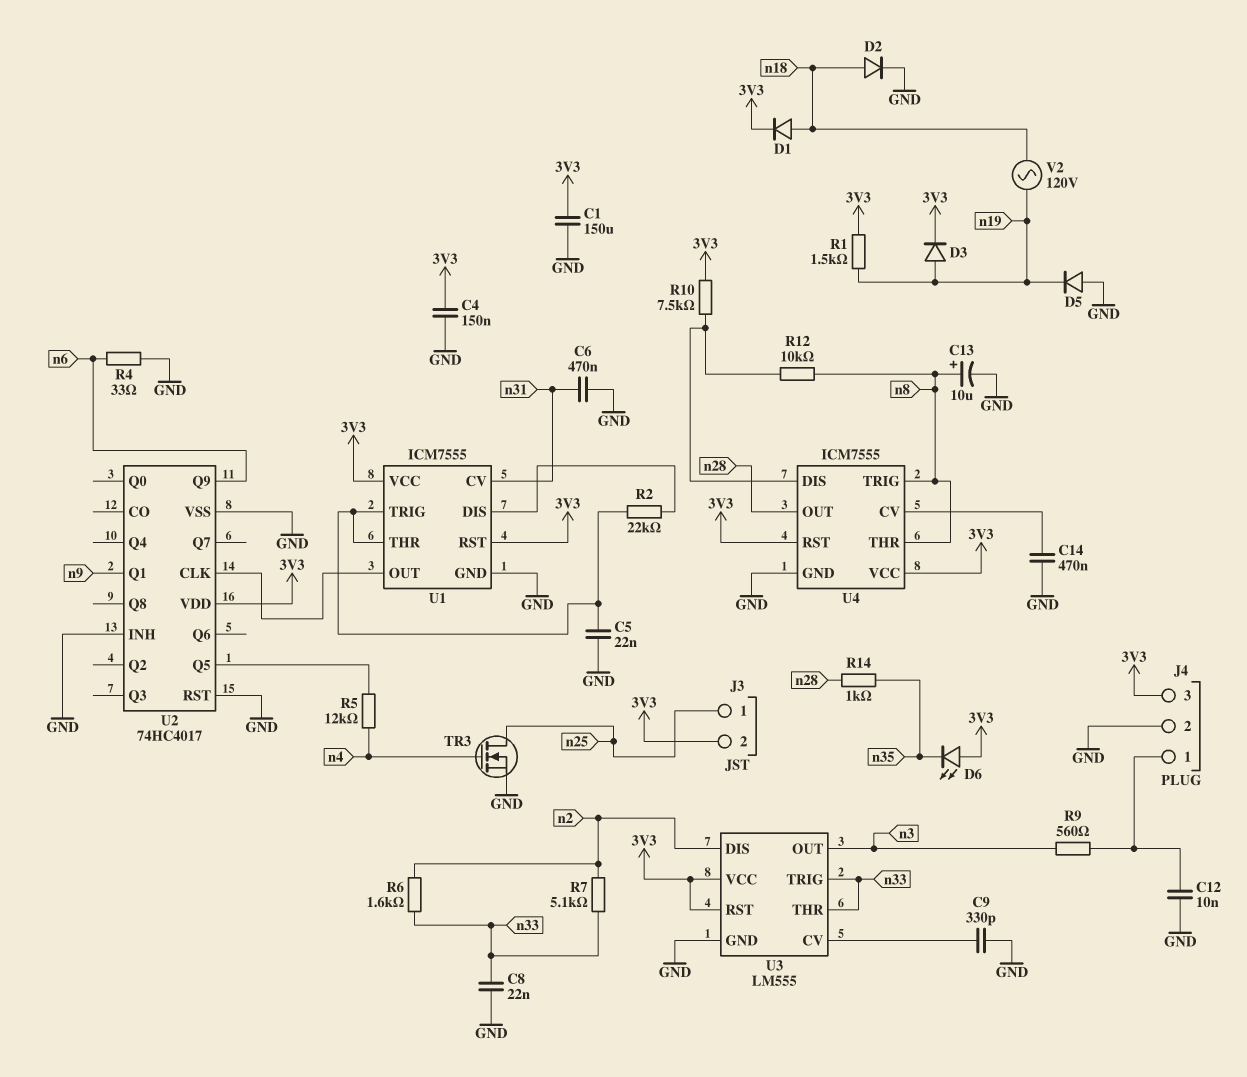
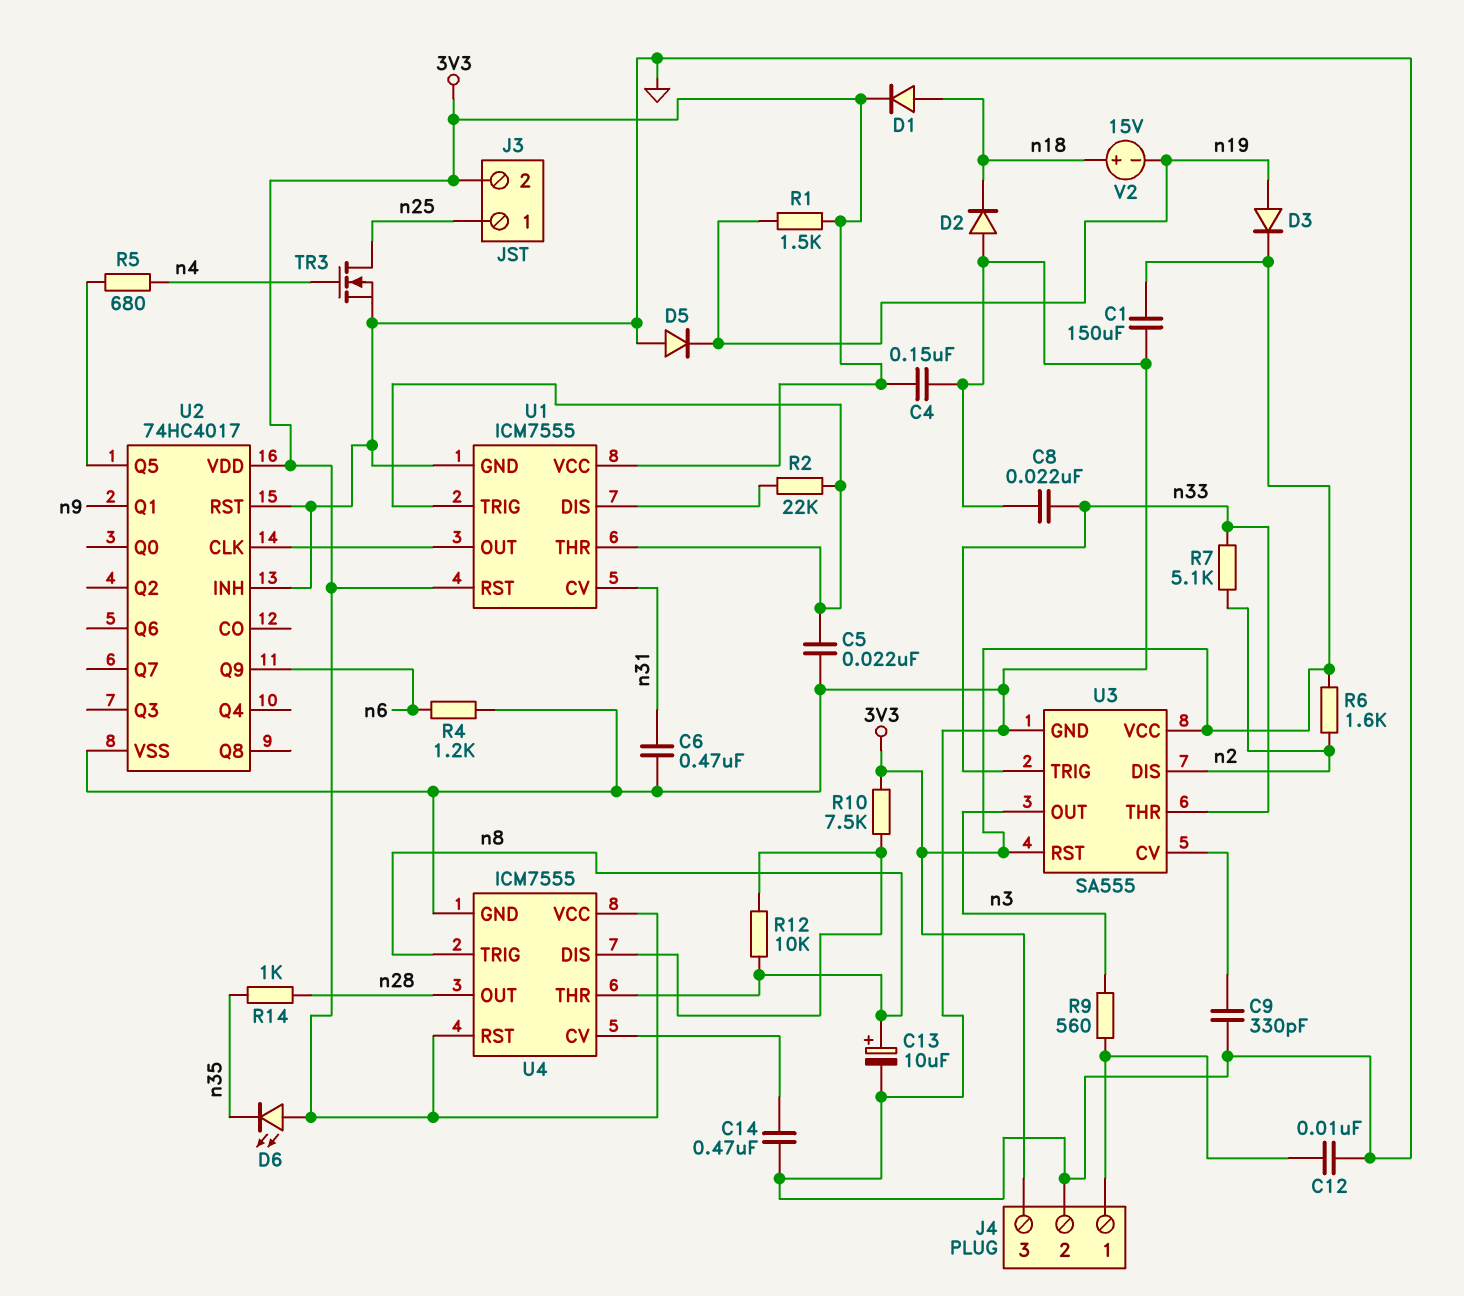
D2: diode (A n18, K GND) -> diode (A GND, K n18)
R4: 33 (GND, n6) -> 1.2k (GND, n6)
R5: 12k (U2/Q5, n4) -> 680 (U2/Q5, n4)
R6: 1.6k (n2, n33) -> 1.6k (3V3, n2)
U3: LM555 -> SA555
V2: AC 120V (n18, n19) -> 15V (plus n18, minus n19)

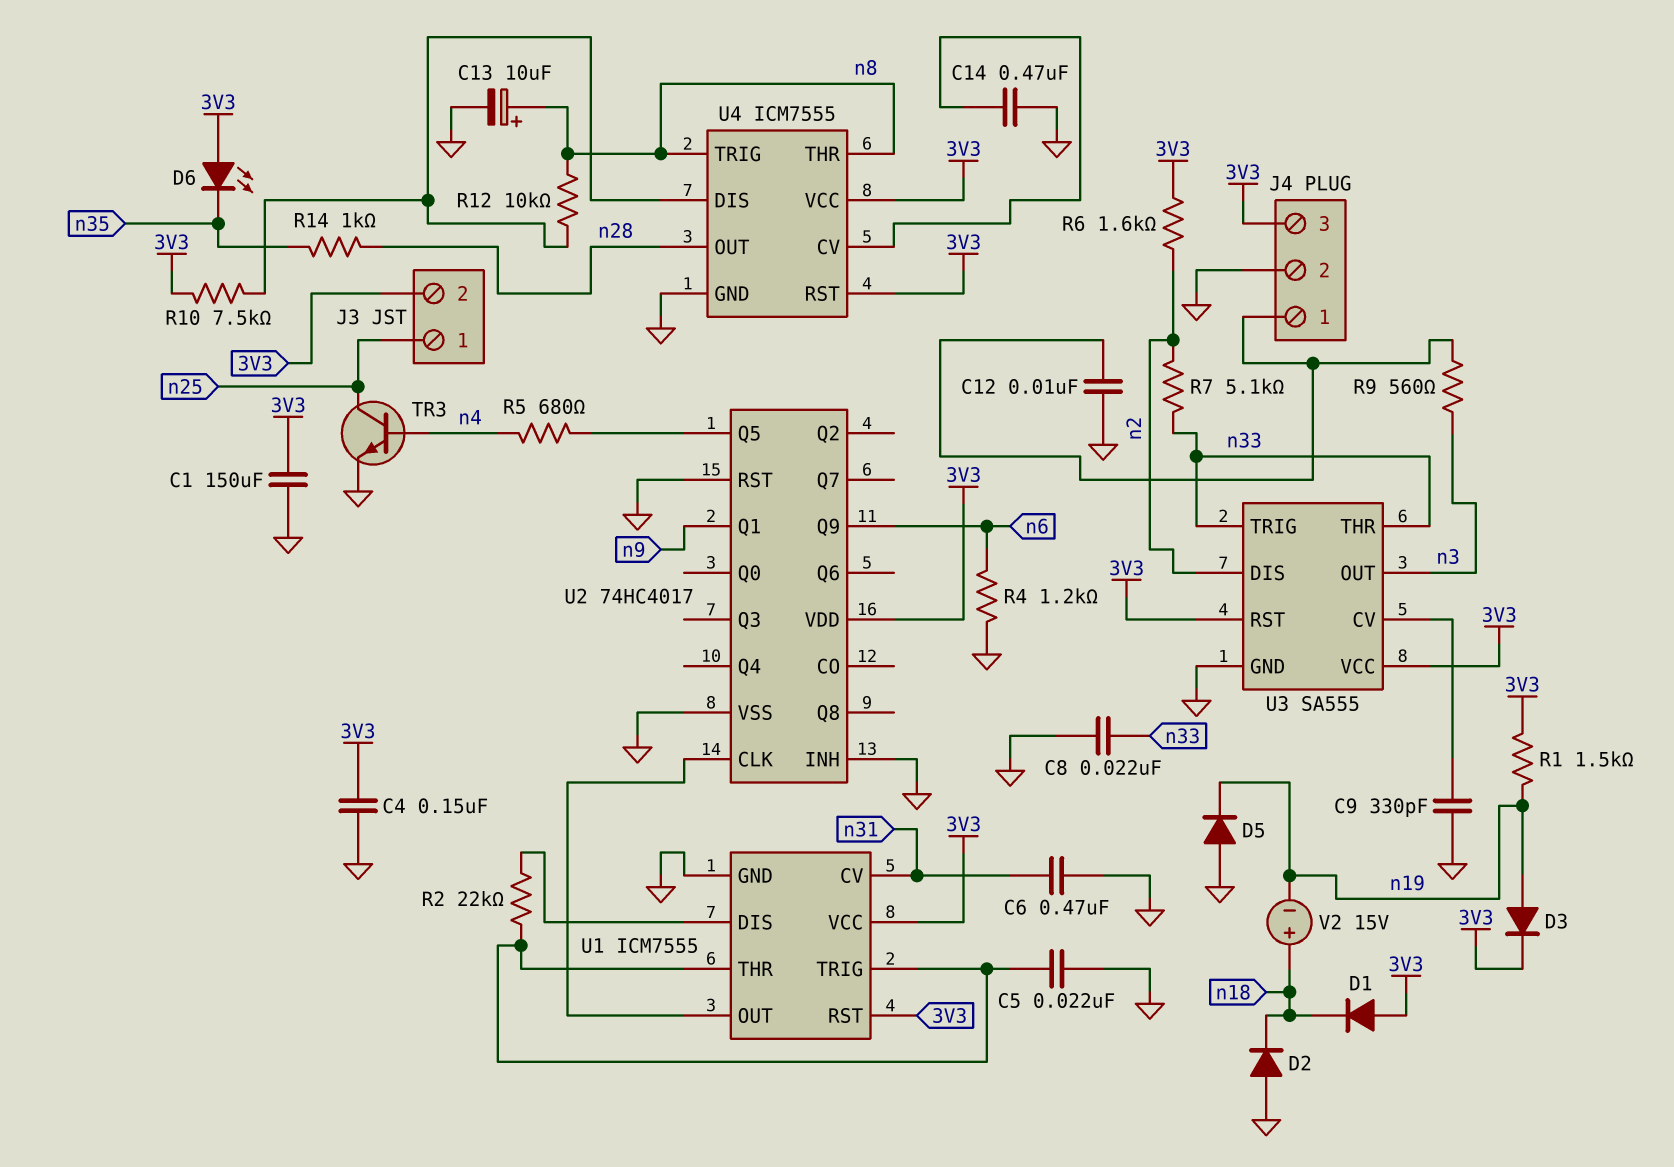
D1: diode (A n18, K 3V3) -> diode (A 3V3, K n18)
TR3: NMOS (G n4, D n25, S GND) -> NPN (B n4, C n25, E GND)

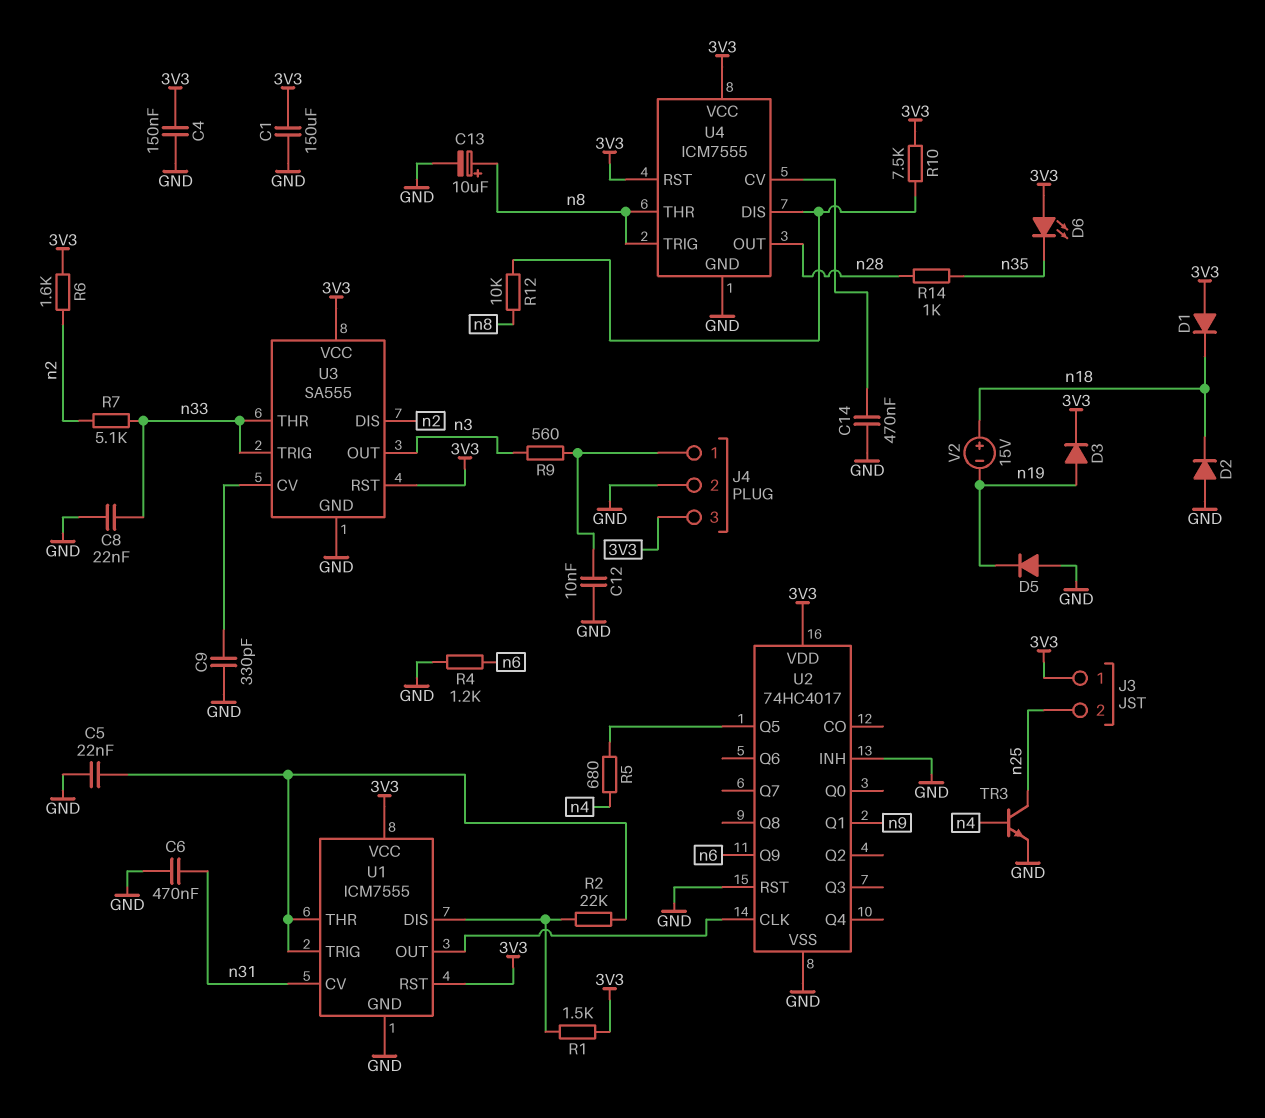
J3 pin 1: n25 -> 3V3
J3 pin 2: 3V3 -> n25
R1: 1.5k (3V3, n19) -> 1.5k (3V3, U1/DIS)

